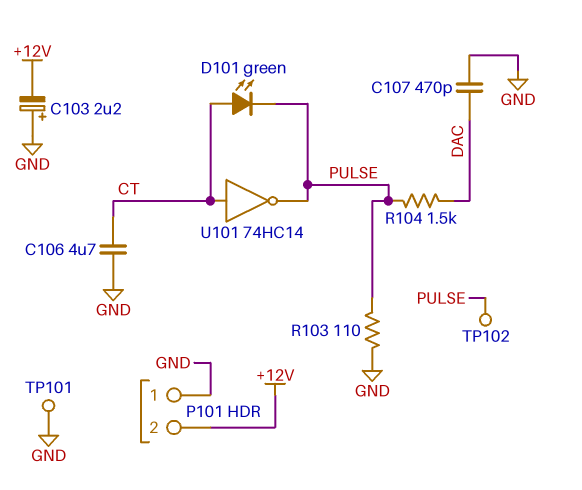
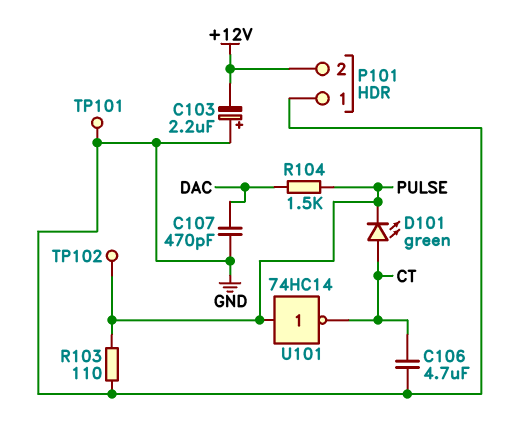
U101: NOT 74HC14 (in CT, out PULSE) -> NOT 74HC14 (in PULSE, out CT)

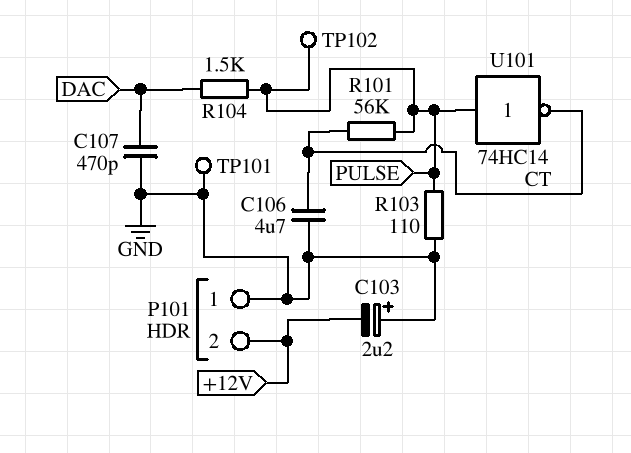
D101: LED green (A CT, K PULSE) -> none
R101: none -> 56k (CT, PULSE)

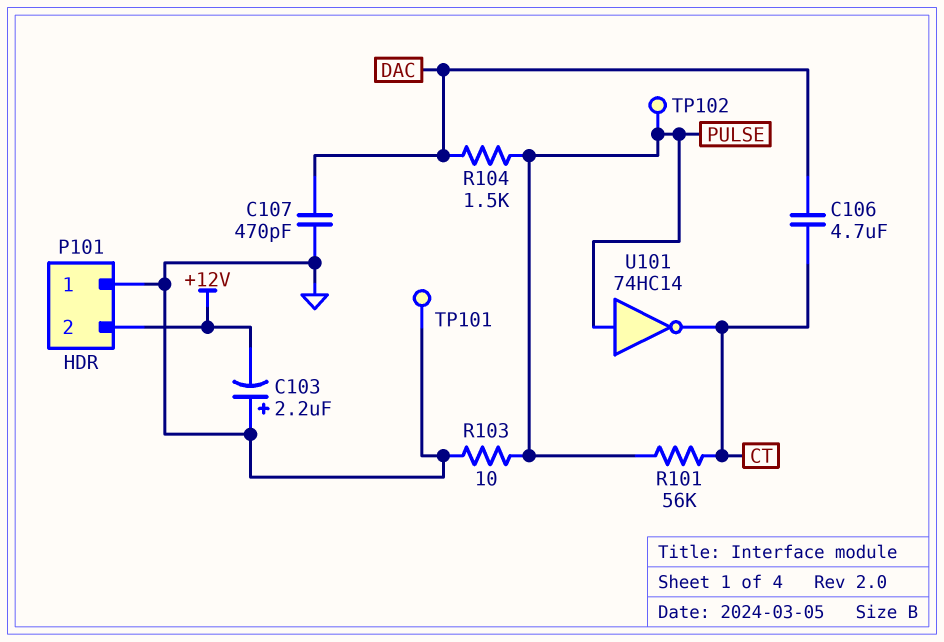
C106: 4.7uF (CT, GND) -> 4.7uF (CT, DAC)
R103: 110 (GND, PULSE) -> 10 (GND, PULSE)

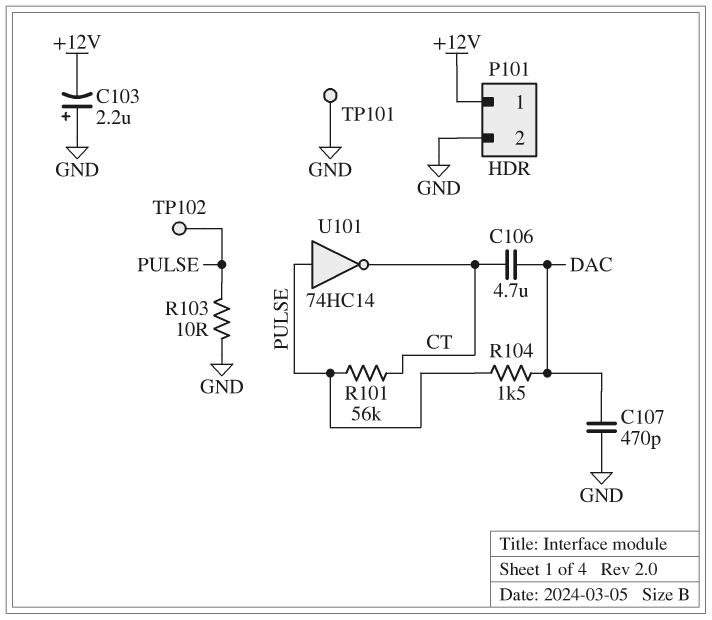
P101 pin 1: GND -> +12V
P101 pin 2: +12V -> GND

